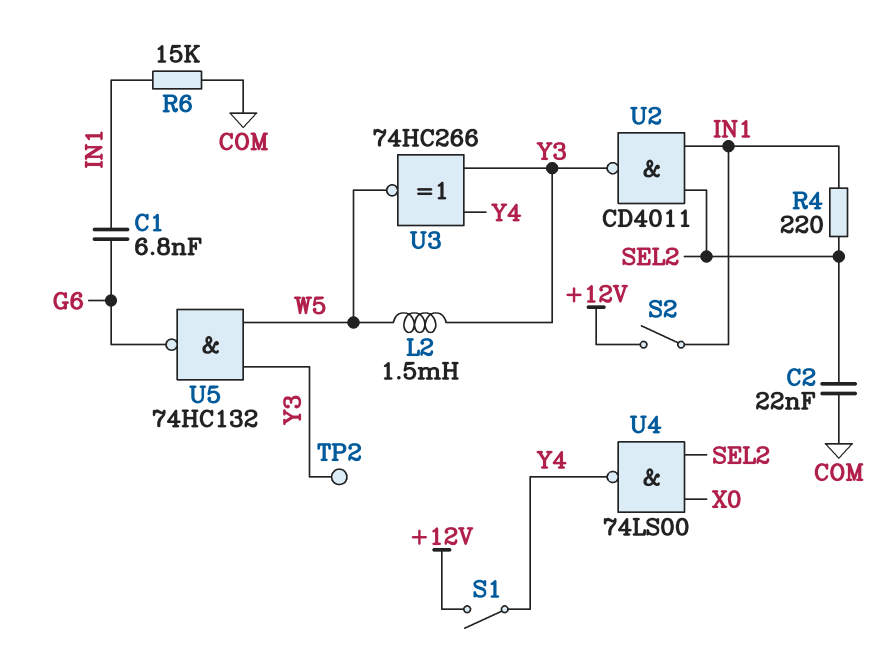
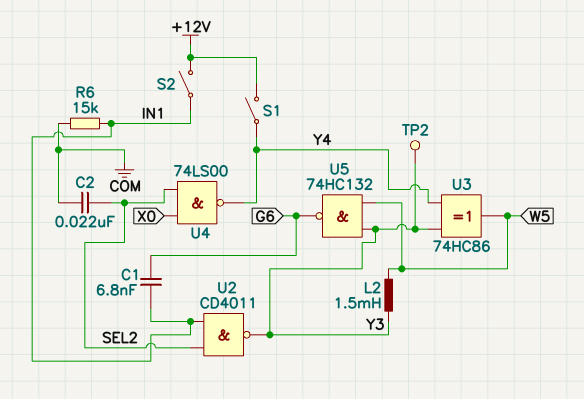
R4: 220 (IN1, SEL2) -> none
U3: XNOR 74HC266 (in Y3, in Y4, out W5) -> XOR 74HC86 (in Y3, in Y4, out W5)

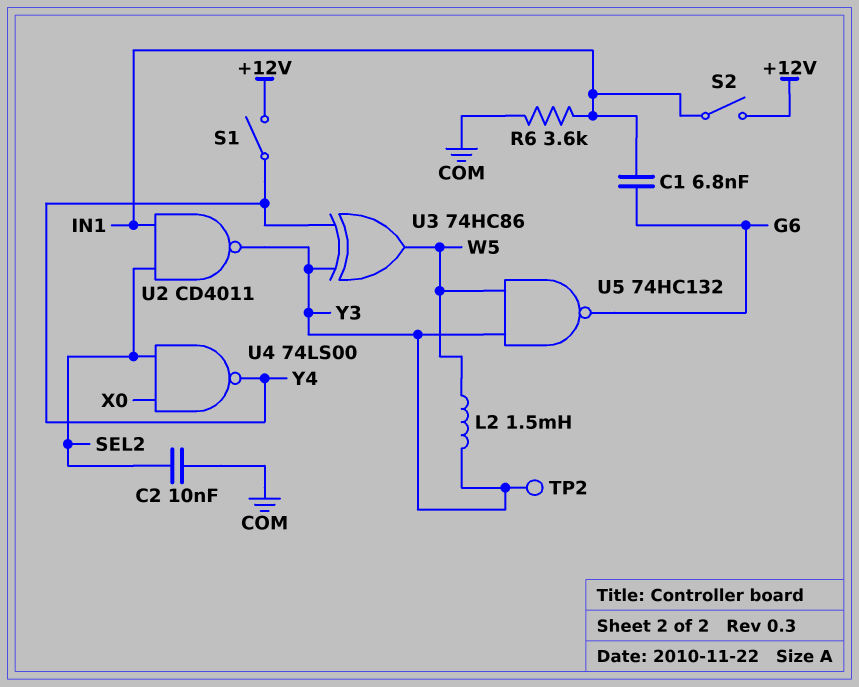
C2: 22nF (COM, SEL2) -> 10nF (COM, SEL2)
R6: 15k (COM, IN1) -> 3.6k (COM, IN1)

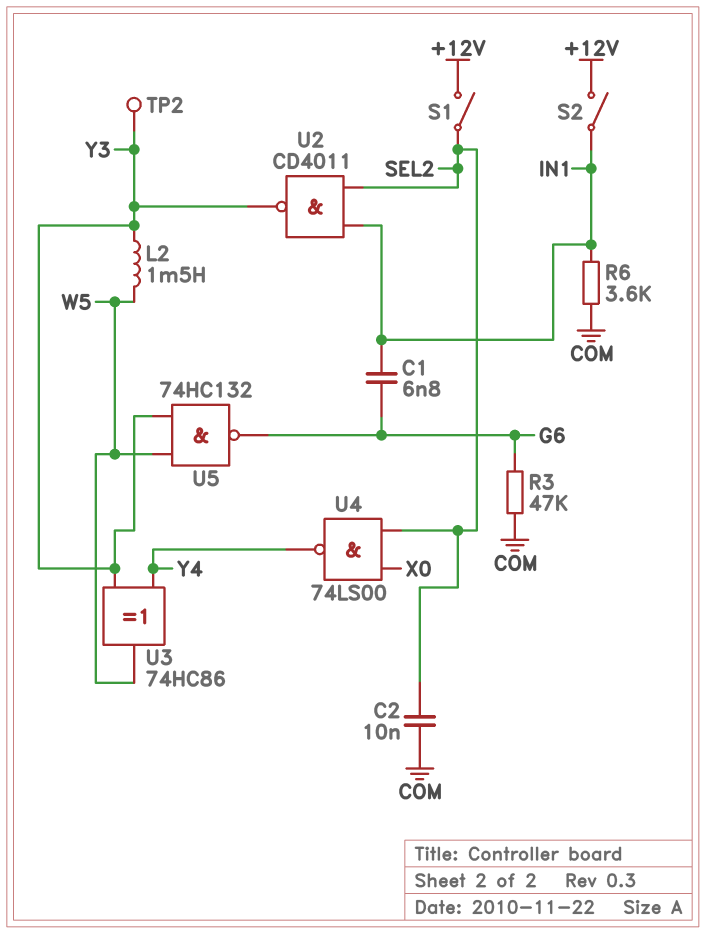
R3: none -> 47k (COM, G6)
S1: switch (+12V, Y4) -> switch (+12V, SEL2)

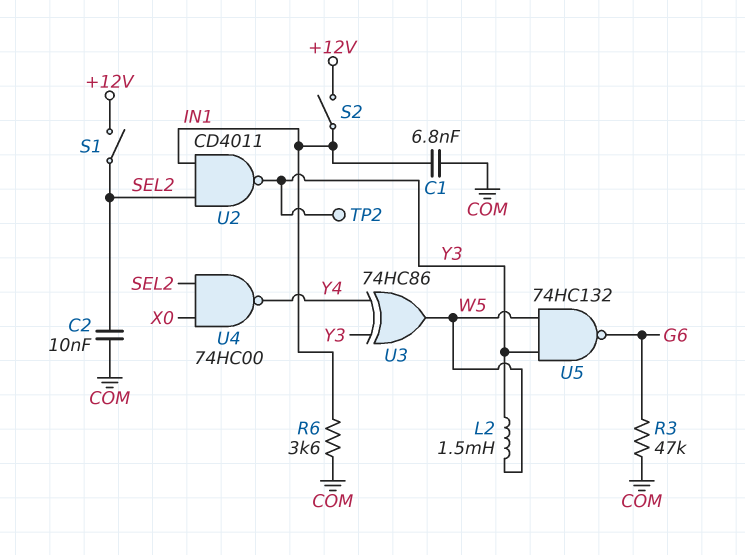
C1: 6.8nF (G6, IN1) -> 6.8nF (COM, IN1)
U4: NAND 74LS00 (in SEL2, in X0, out Y4) -> NAND 74HC00 (in SEL2, in X0, out Y4)

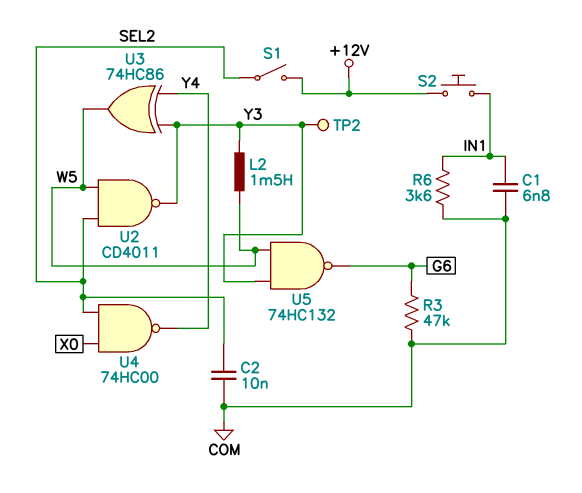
S2: switch (+12V, IN1) -> button (+12V, IN1)
U2: NAND CD4011 (in IN1, in SEL2, out Y3) -> NAND CD4011 (in SEL2, in W5, out Y3)

